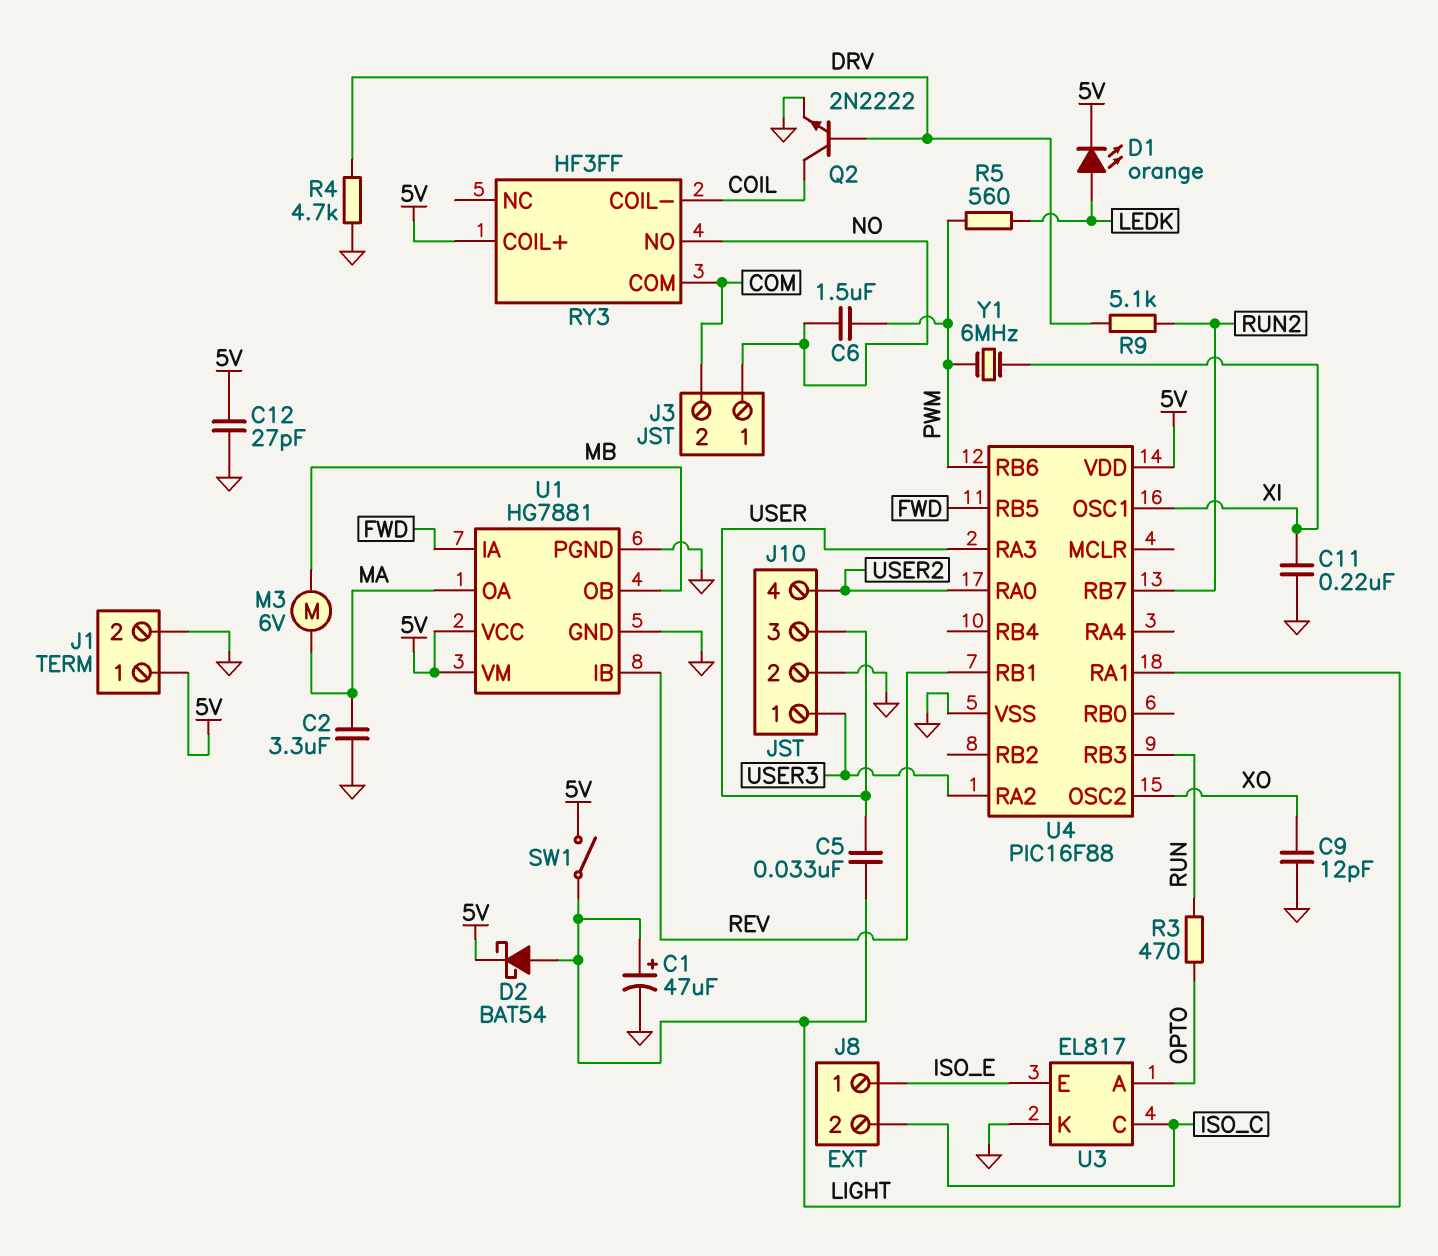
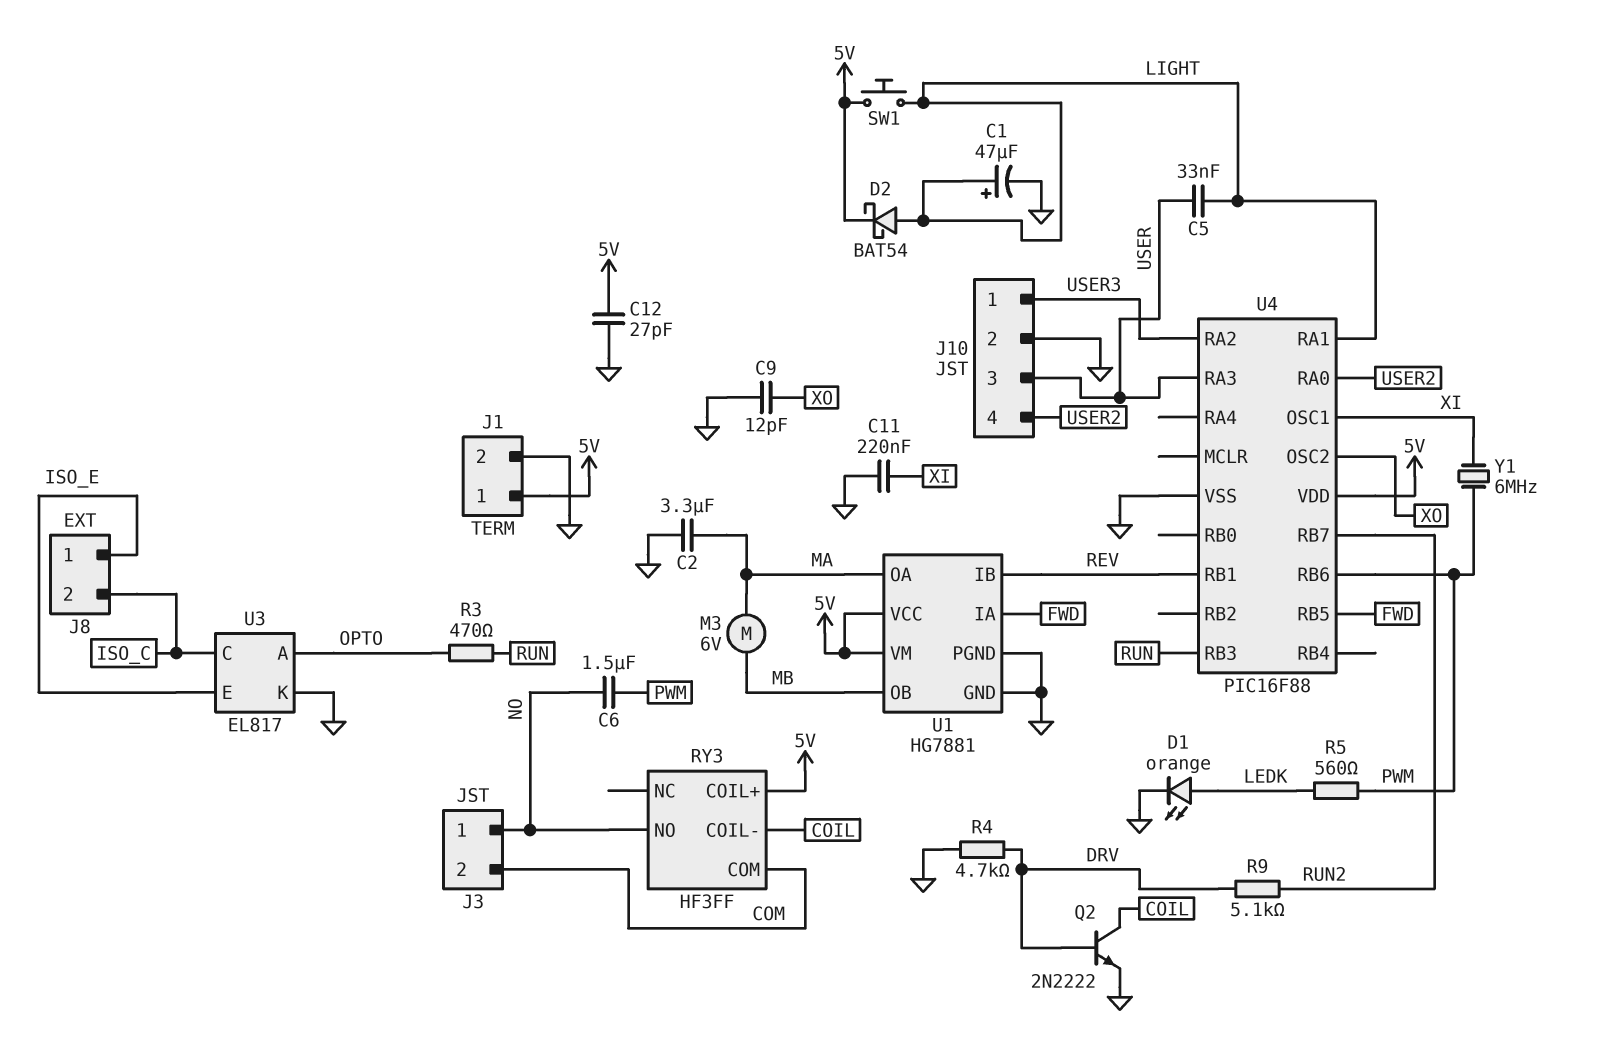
D1: LED orange (A LEDK, K 5V) -> LED orange (A LEDK, K GND)
SW1: switch (5V, LIGHT) -> button (5V, LIGHT)

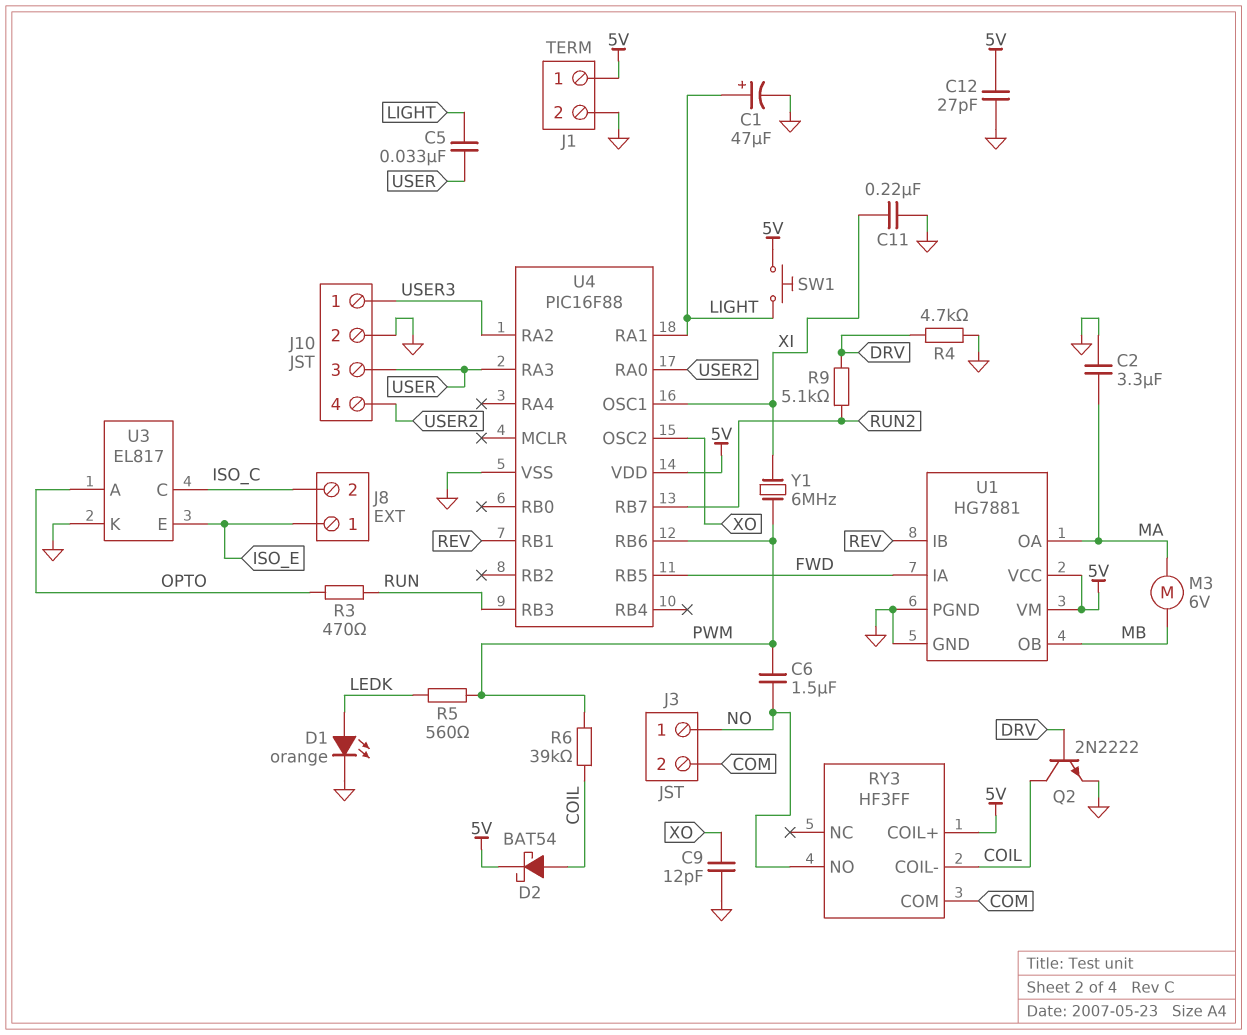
D2: schottky BAT54 (A LIGHT, K 5V) -> schottky BAT54 (A COIL, K 5V)
R6: none -> 39k (COIL, PWM)

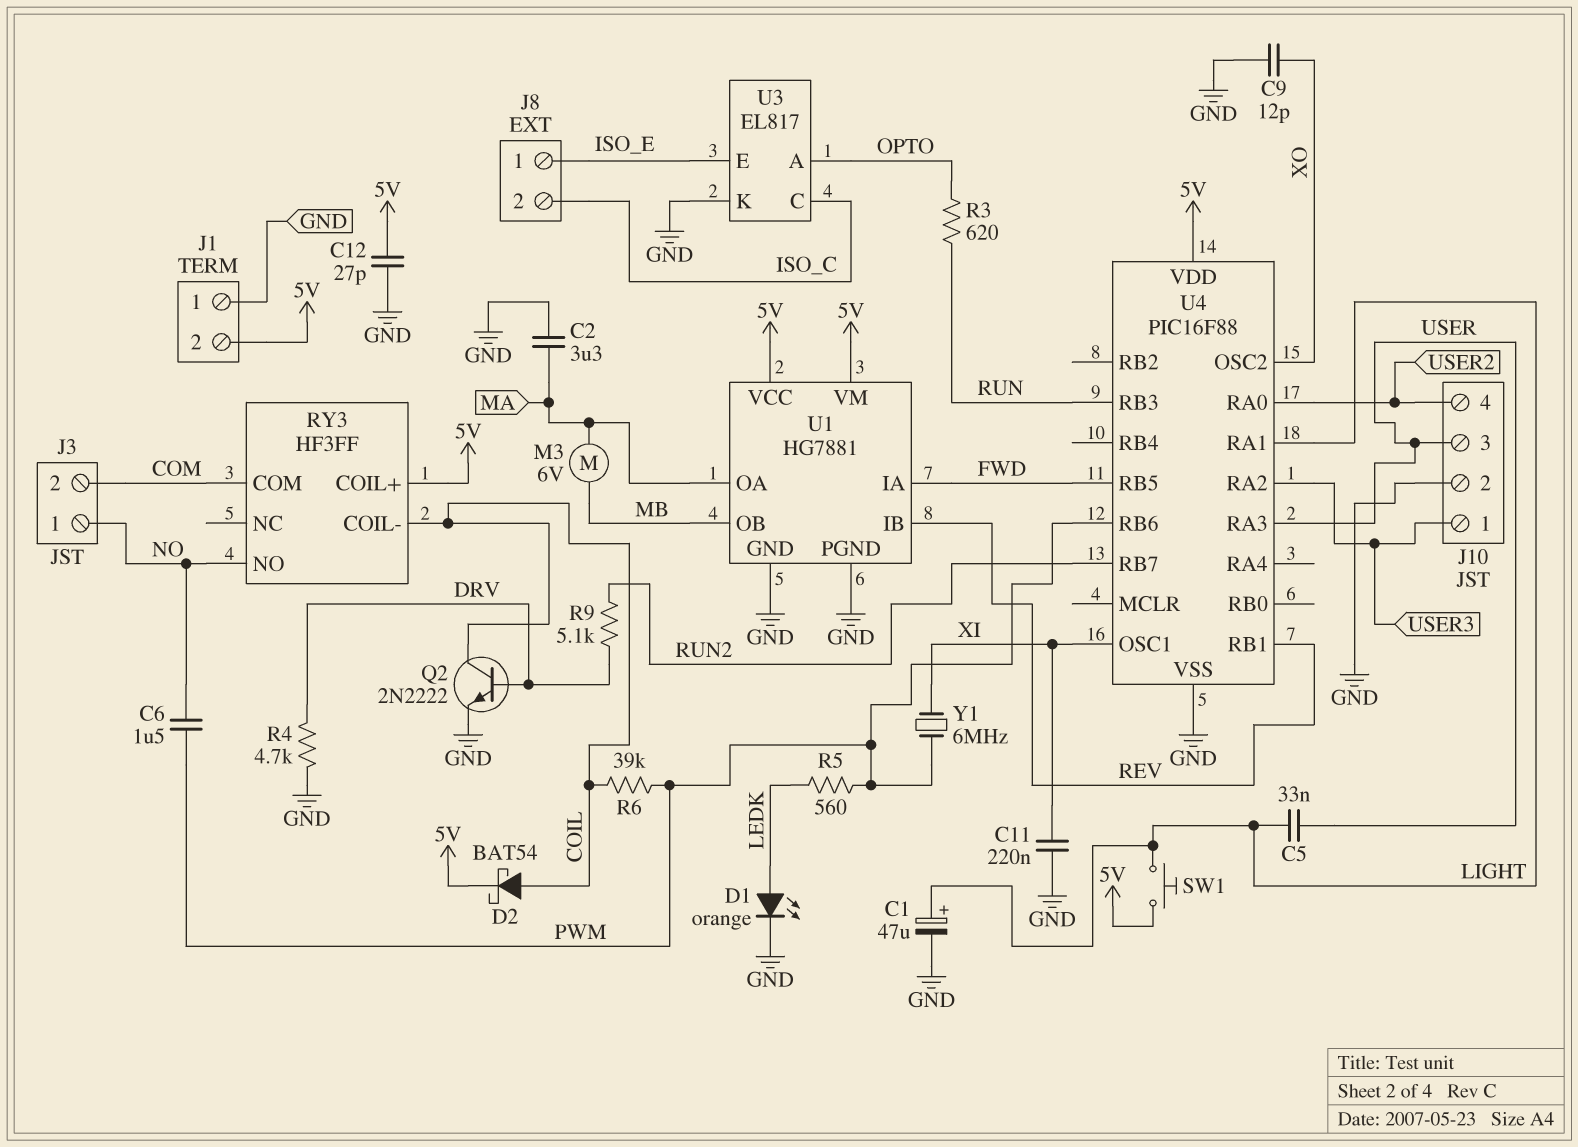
J1 pin 1: 5V -> GND
J1 pin 2: GND -> 5V
R3: 470 (OPTO, RUN) -> 620 (OPTO, RUN)

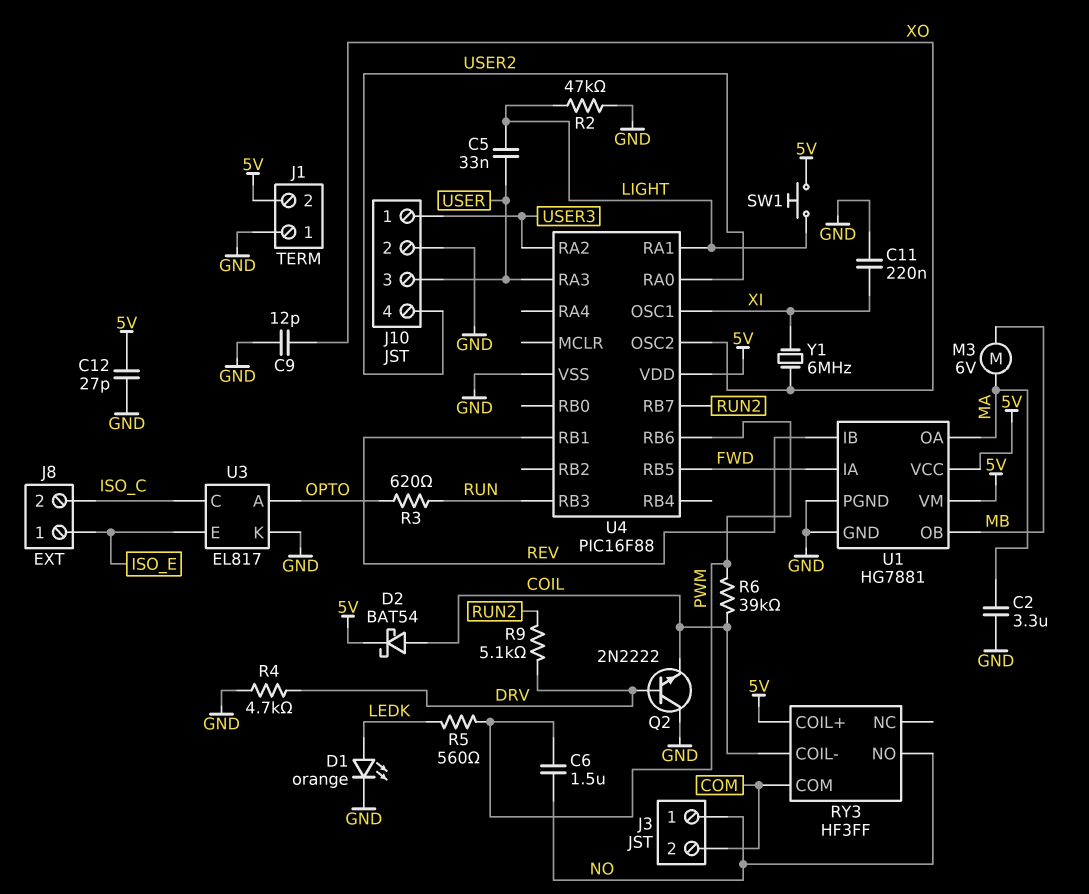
C1: 47uF (plus LIGHT, minus GND) -> none
Q2: NPN 2N2222 (B DRV, C COIL, E GND) -> NPN 2N2222 (B DRV, C GND, E COIL)
R2: none -> 47k (GND, LIGHT)
Y1: 6MHz (PWM, XI) -> 6MHz (XI, XO)

